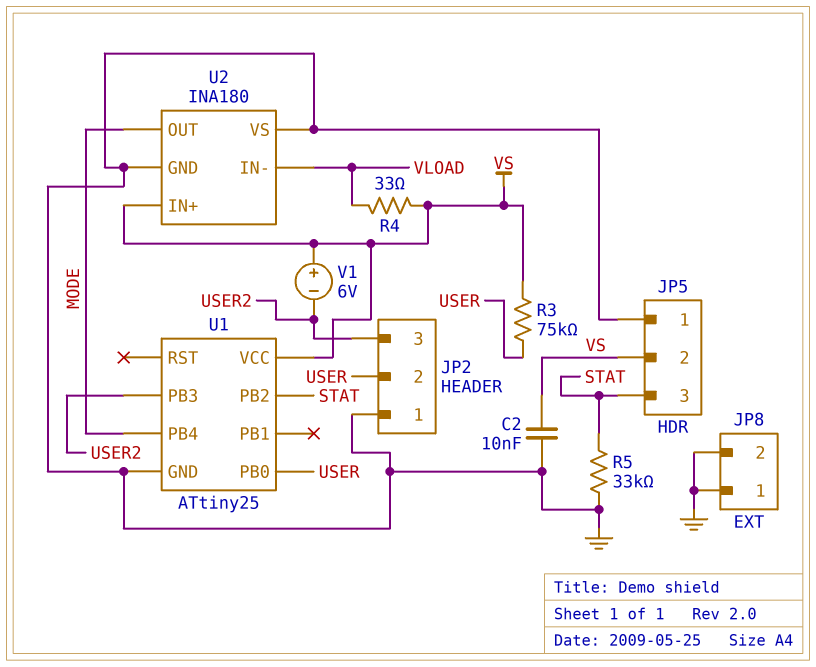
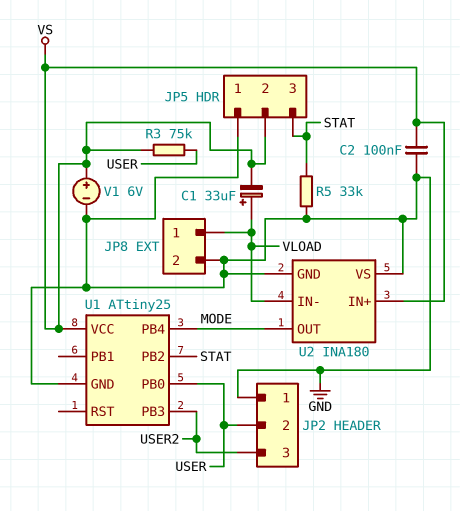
C1: none -> 33uF (plus VLOAD, minus VS)
C2: 10nF (GND, VS) -> 100nF (GND, VS)
JP8 pin 1: GND -> VLOAD
R4: 33 (VLOAD, VS) -> none
V1: 6V (plus VS, minus USER2) -> 6V (plus VS, minus GND)

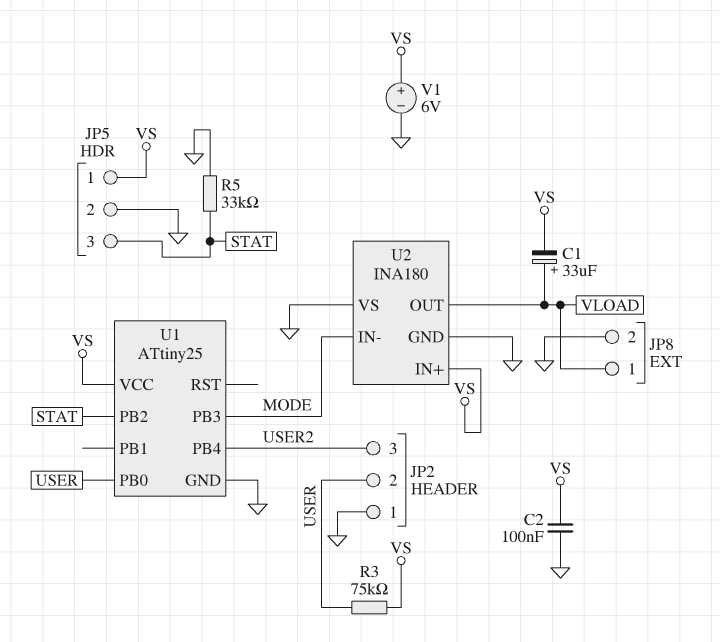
JP5 pin 1: GND -> VS
JP5 pin 2: VS -> GND
U1 pin PB3: USER2 -> MODE
U1 pin PB4: MODE -> USER2
U2 pin IN-: VLOAD -> MODE
U2 pin OUT: MODE -> VLOAD

